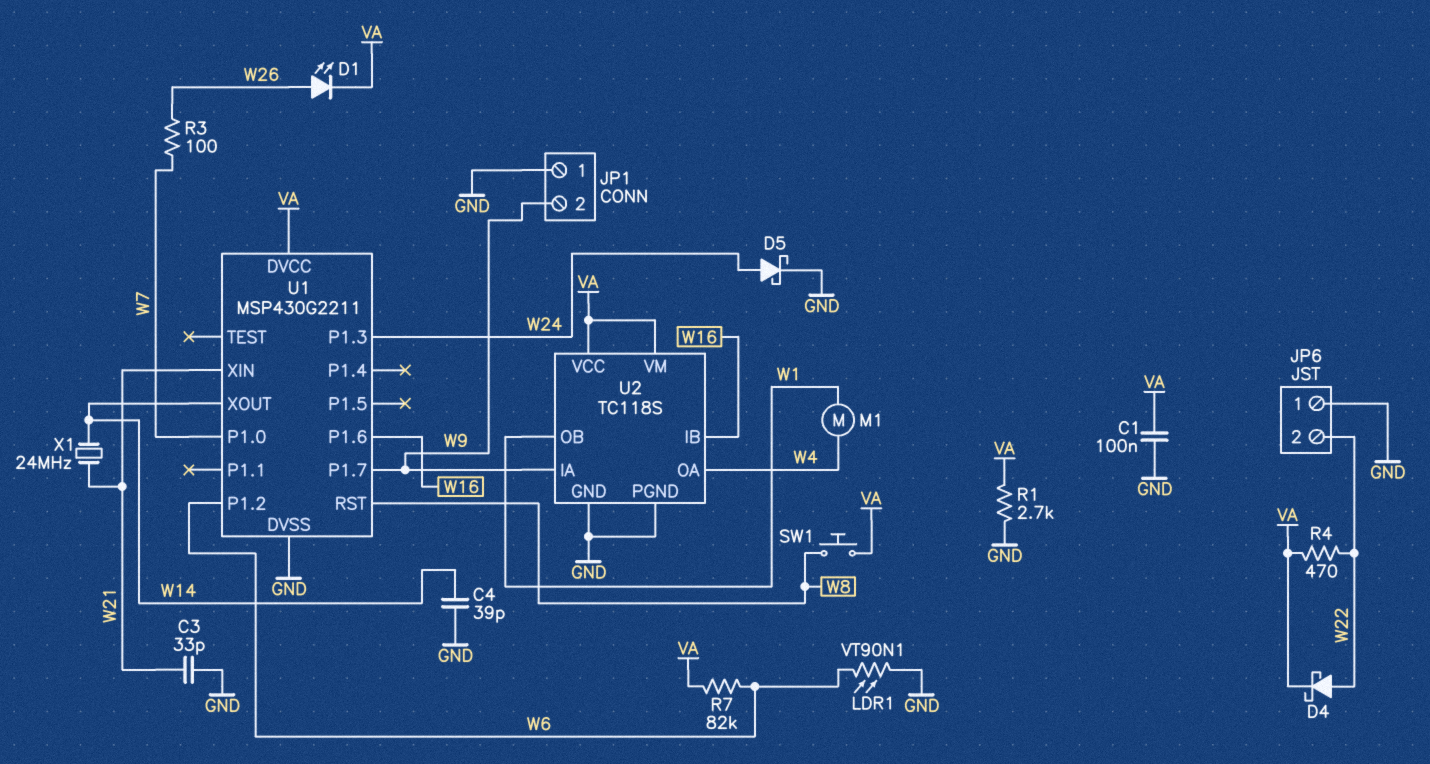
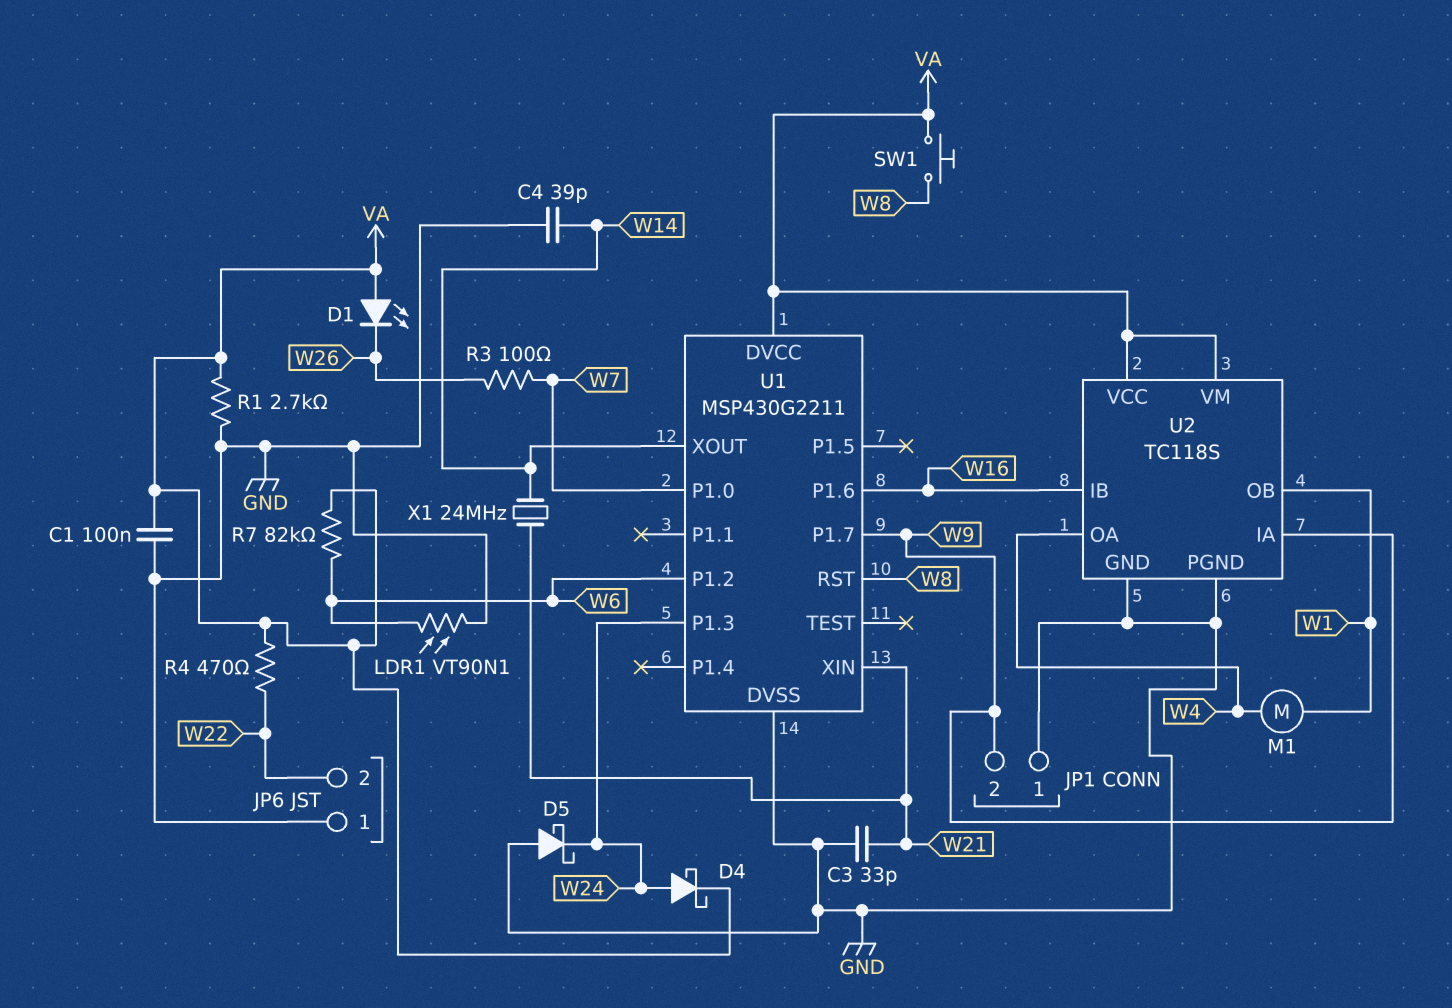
D1: LED (A W26, K VA) -> LED (A VA, K W26)
D4: schottky (A W22, K VA) -> schottky (A W24, K VA)
D5: schottky (A W24, K GND) -> schottky (A GND, K W24)

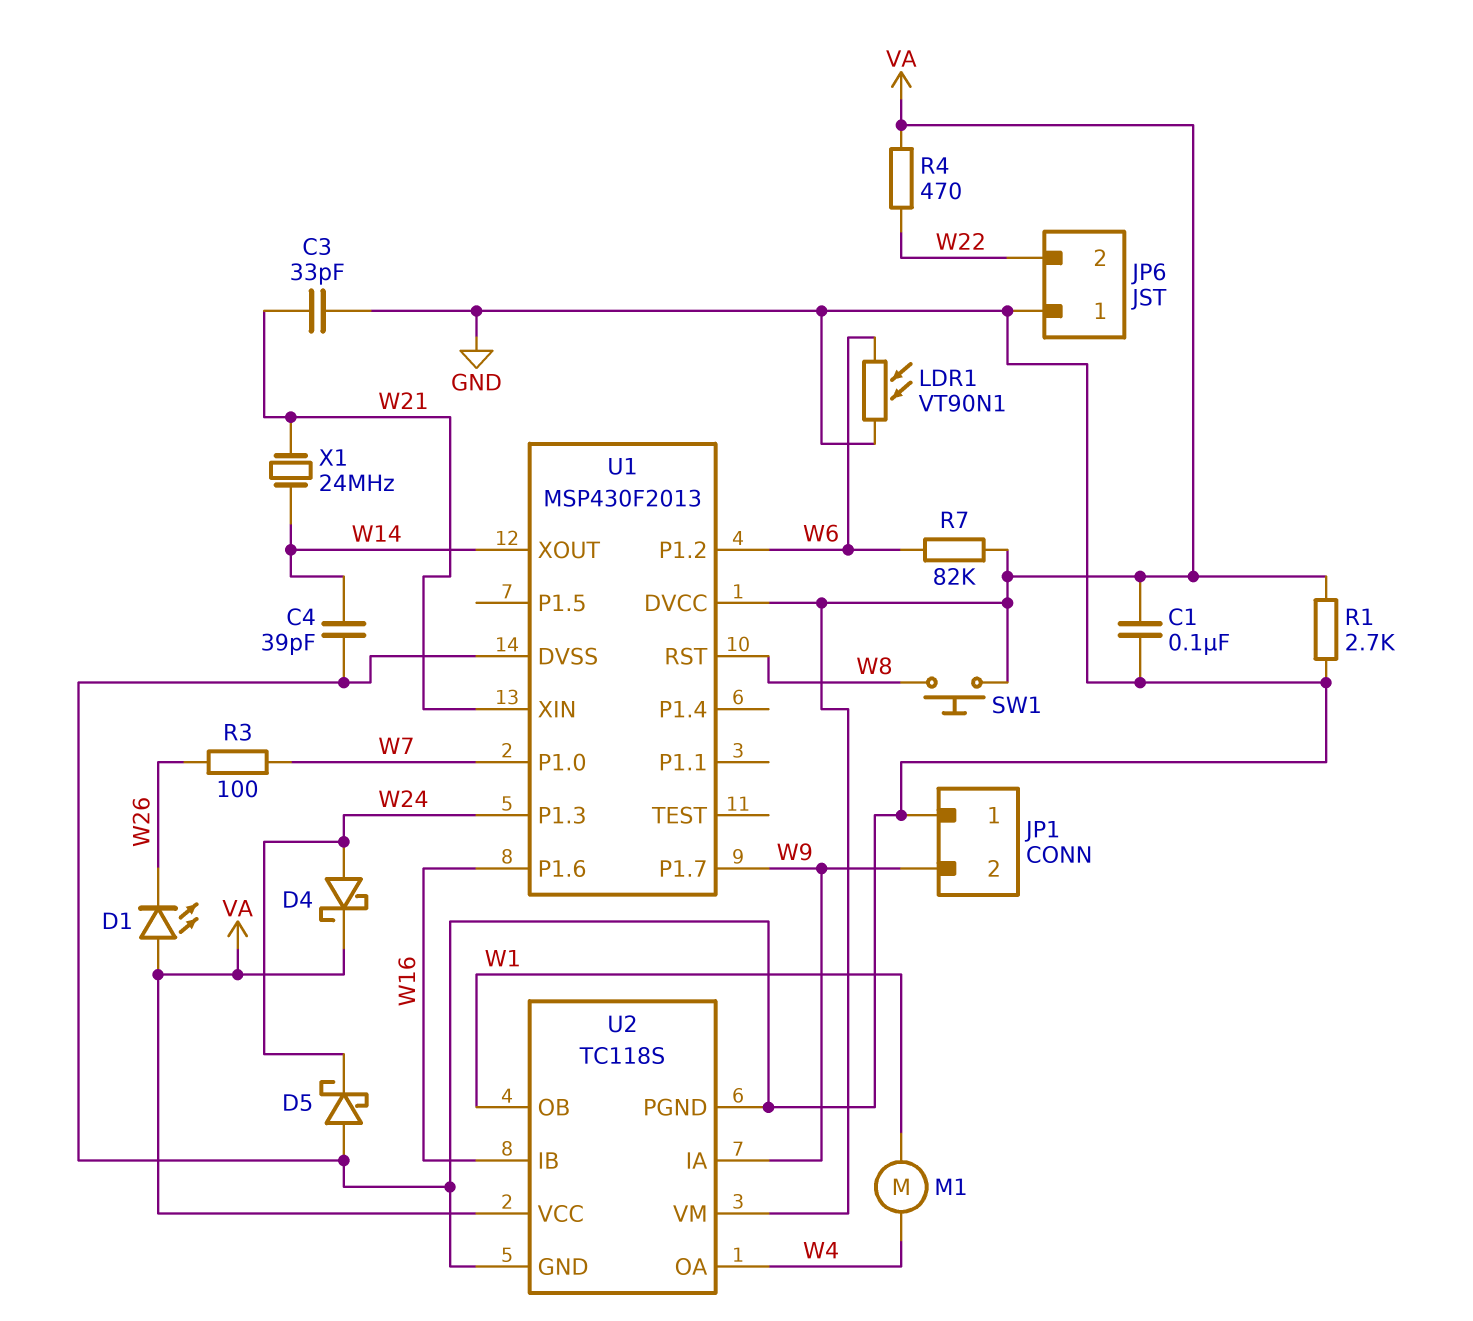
U1: MSP430G2211 -> MSP430F2013

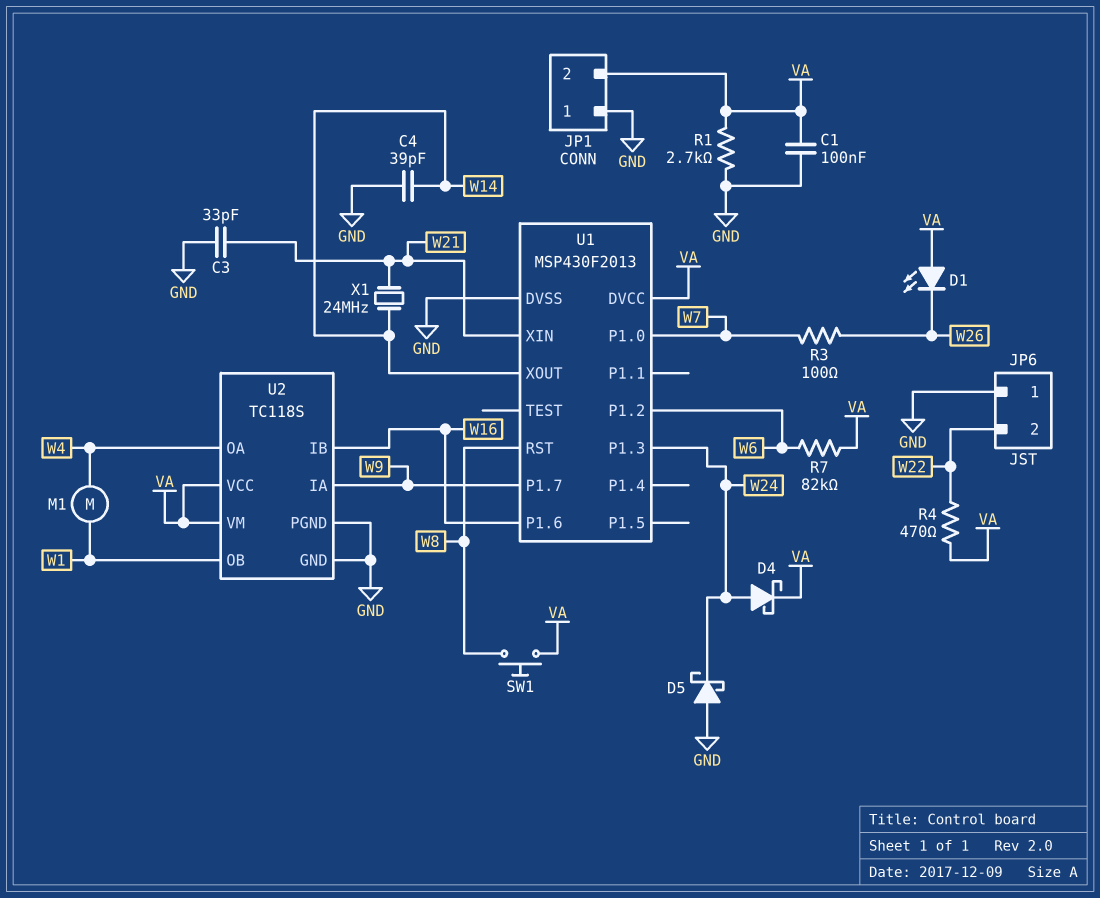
JP1 pin 2: W9 -> VA
LDR1: VT90N1 (GND, W6) -> none

